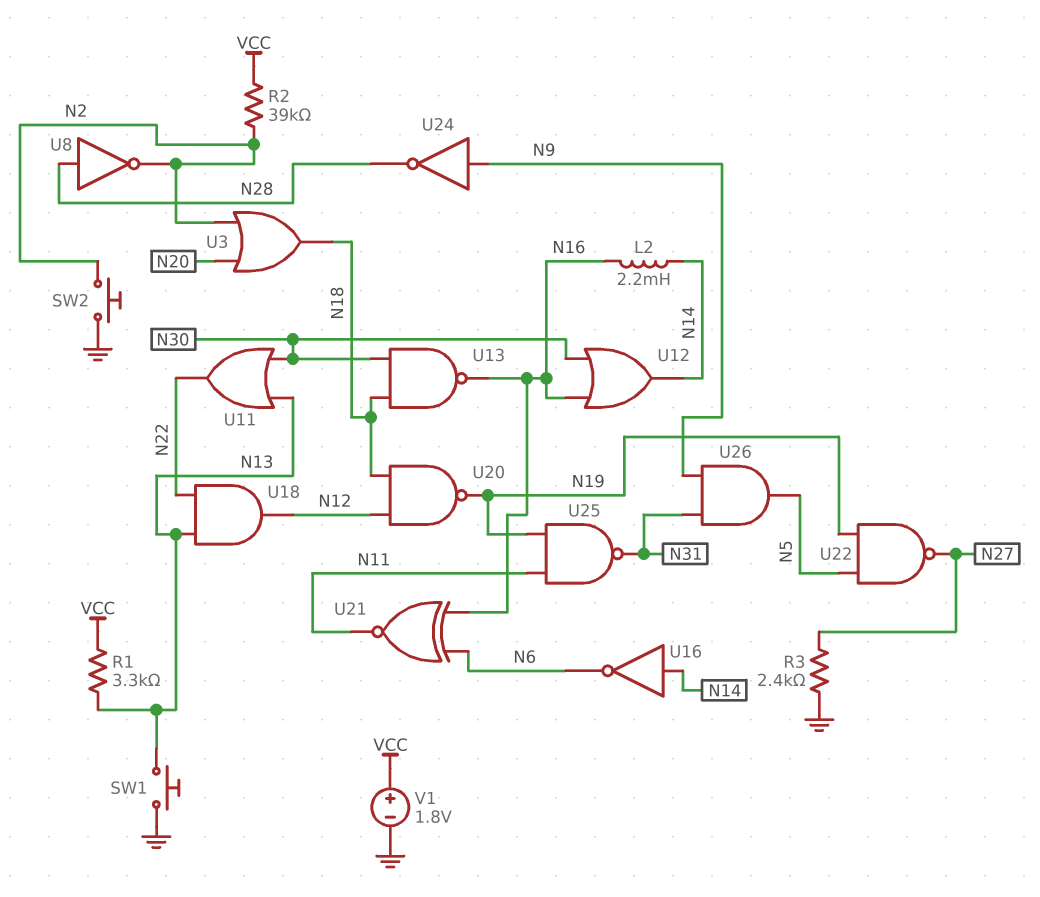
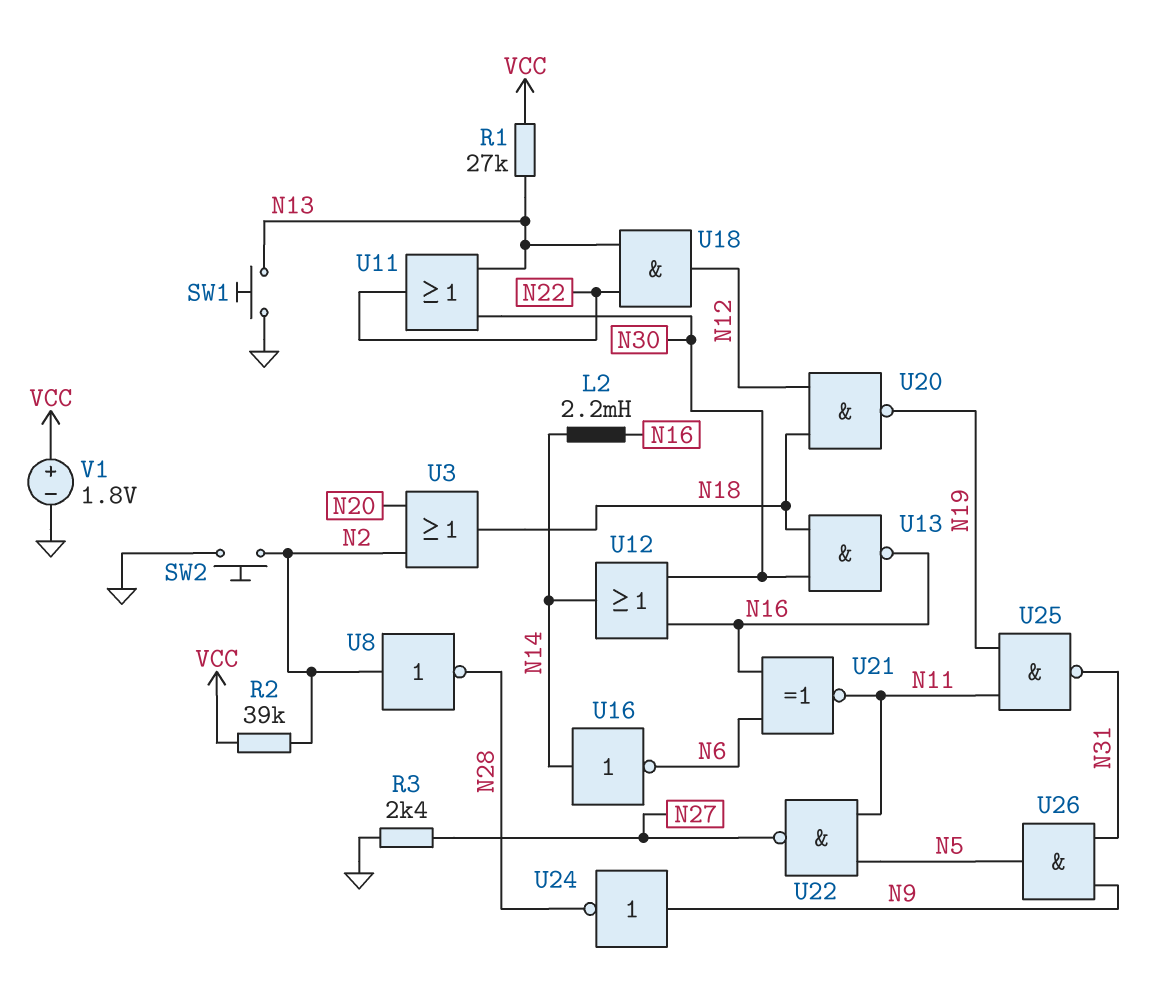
R1: 3.3k (N13, VCC) -> 27k (N13, VCC)
U8: NOT (in N28, out N2) -> NOT (in N2, out N28)
U22: NAND (in N5, in N19, out N27) -> NAND (in N5, in N11, out N27)

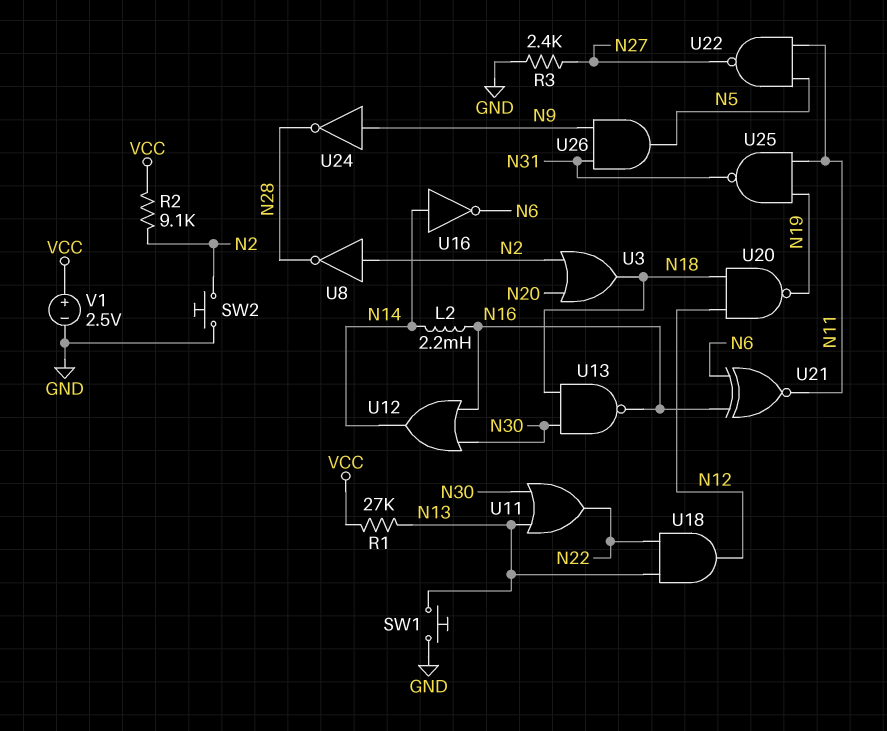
R2: 39k (N2, VCC) -> 9.1k (N2, VCC)
V1: 1.8V (plus VCC, minus GND) -> 2.5V (plus VCC, minus GND)

